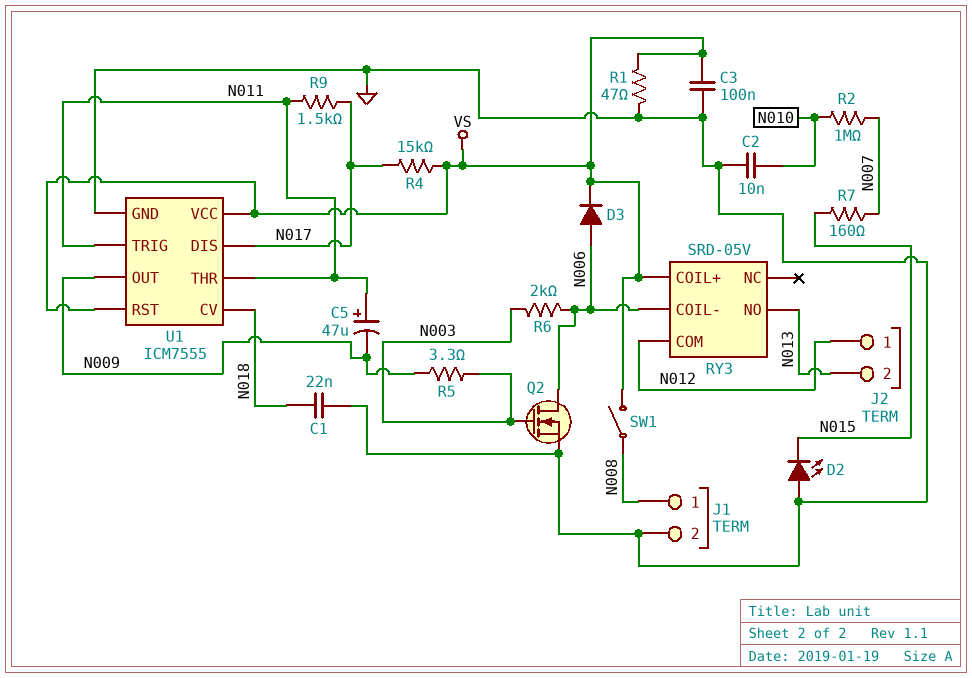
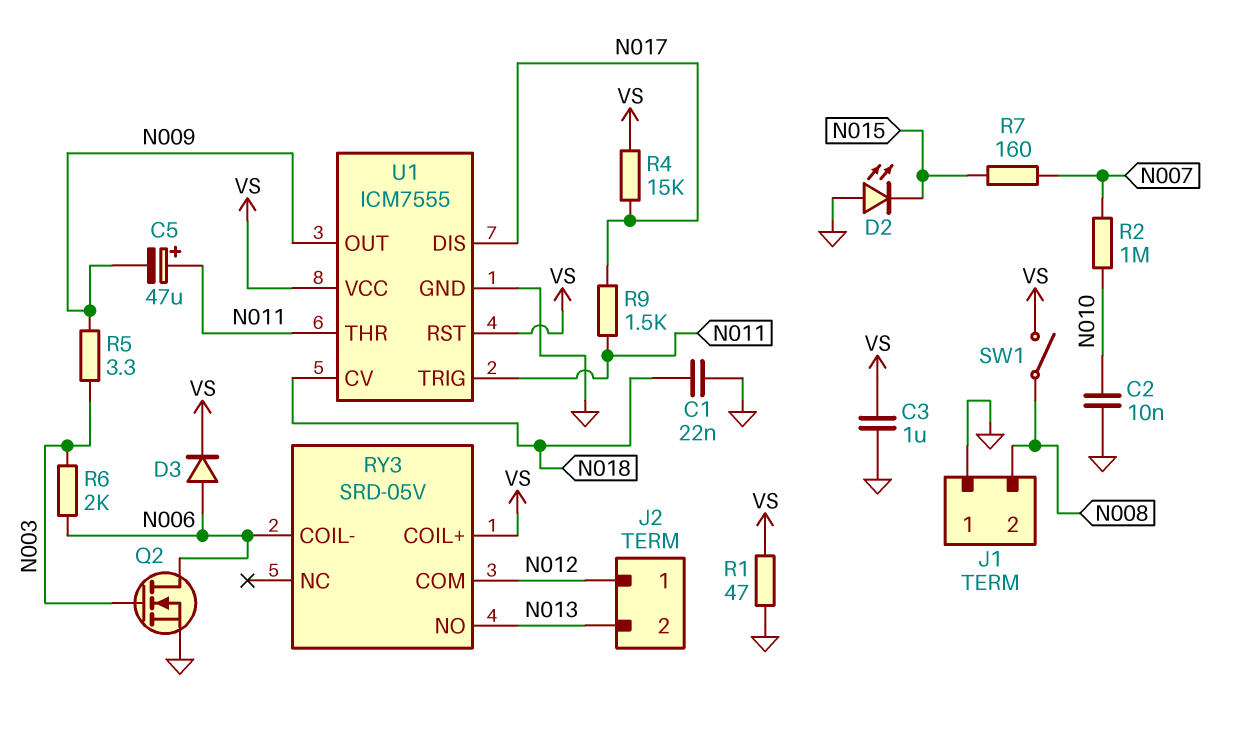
C3: 100nF (GND, VS) -> 1uF (GND, VS)
J1 pin 1: N008 -> GND
J1 pin 2: GND -> N008

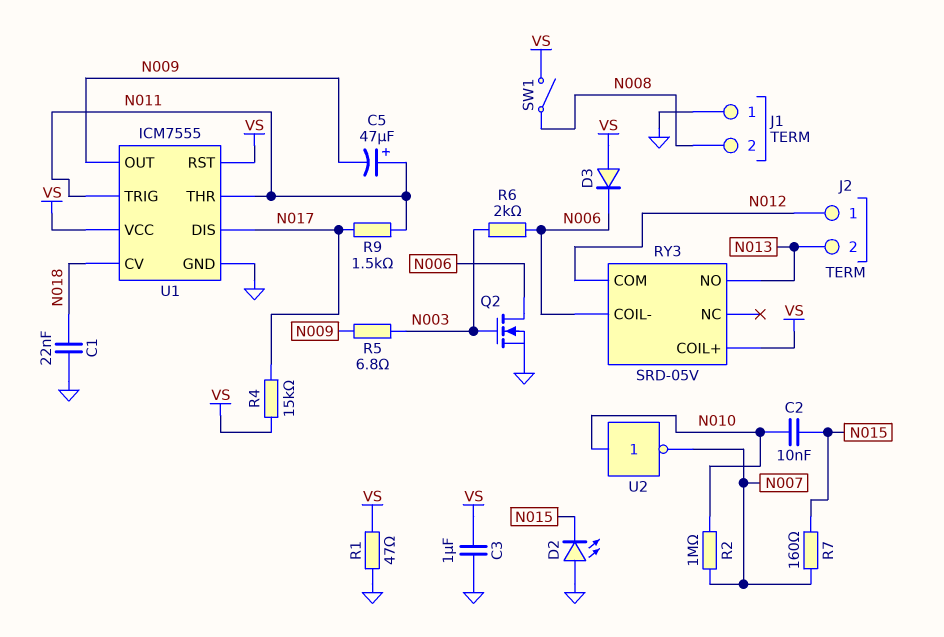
C2: 10nF (GND, N010) -> 10nF (N010, N015)
D3: diode (A N006, K VS) -> diode (A VS, K N006)
R5: 3.3 (N003, N009) -> 6.8 (N003, N009)
U2: none -> NOT (in N010, out N007)

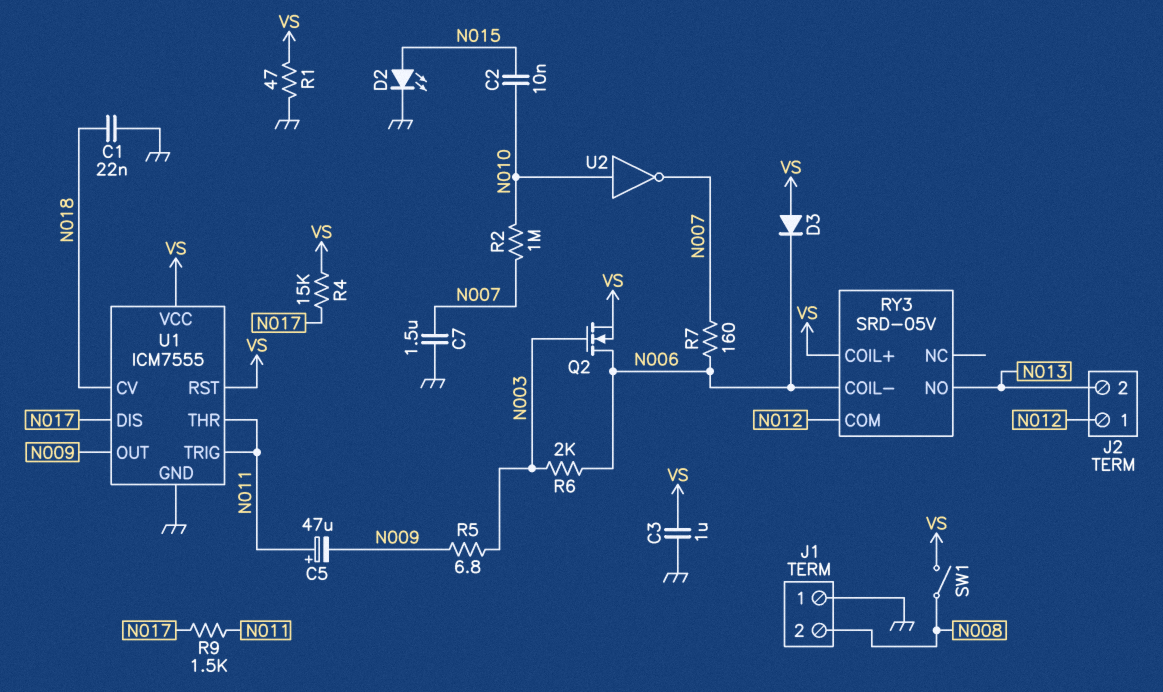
C7: none -> 1.5uF (GND, N007)
D2: LED (A GND, K N015) -> LED (A N015, K GND)
Q2: NMOS (G N003, D N006, S GND) -> NMOS (G N003, D N006, S VS)
R7: 160 (N007, N015) -> 160 (N006, N007)

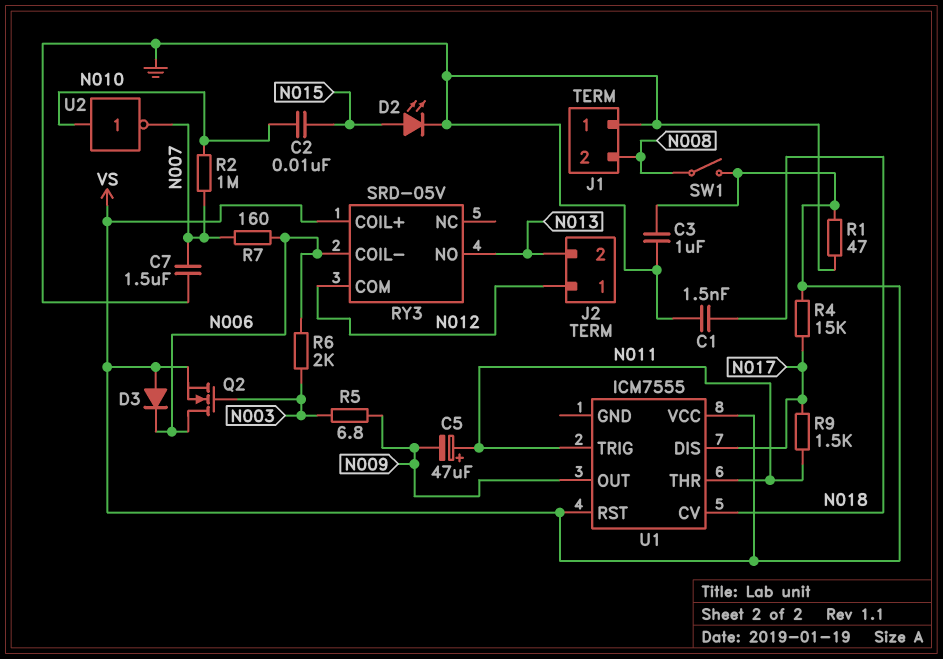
C1: 22nF (GND, N018) -> 1.5nF (GND, N018)
U1 pin GND: GND -> none

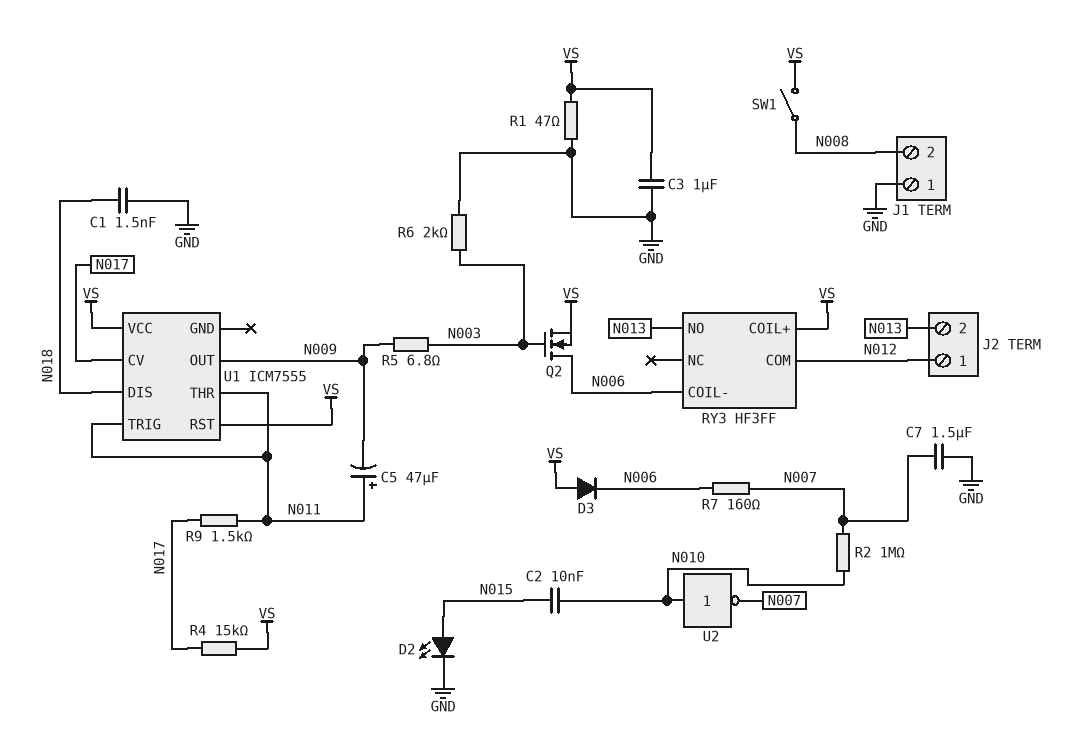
R6: 2k (N003, N006) -> 2k (GND, N003)
RY3: SRD-05V -> HF3FF
U1 pin CV: N018 -> N017
U1 pin DIS: N017 -> N018

